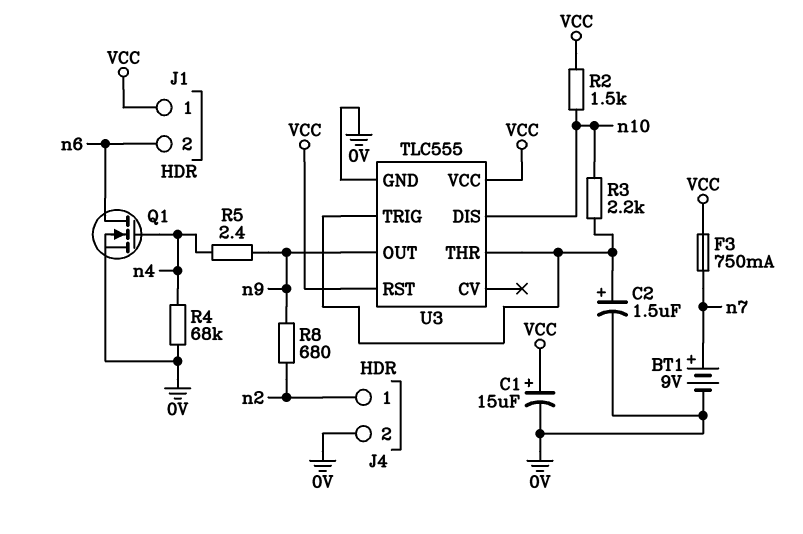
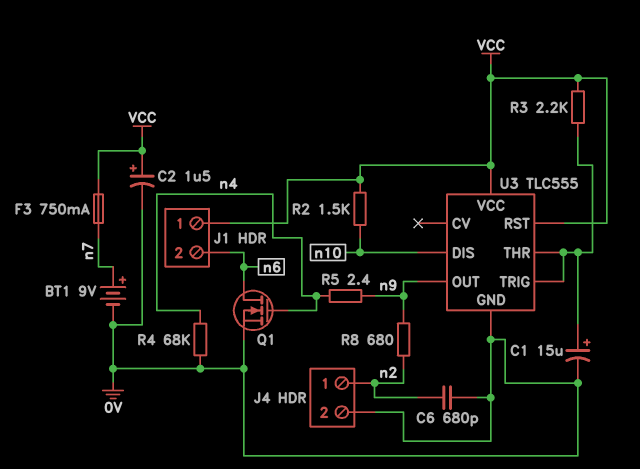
C1: 15uF (plus VCC, minus 0V) -> 15uF (plus U3/THR, minus 0V)
C2: 1.5uF (plus U3/THR, minus 0V) -> 1.5uF (plus VCC, minus 0V)
C6: none -> 680pF (0V, n2)
R3: 2.2k (U3/THR, n10) -> 2.2k (U3/THR, VCC)

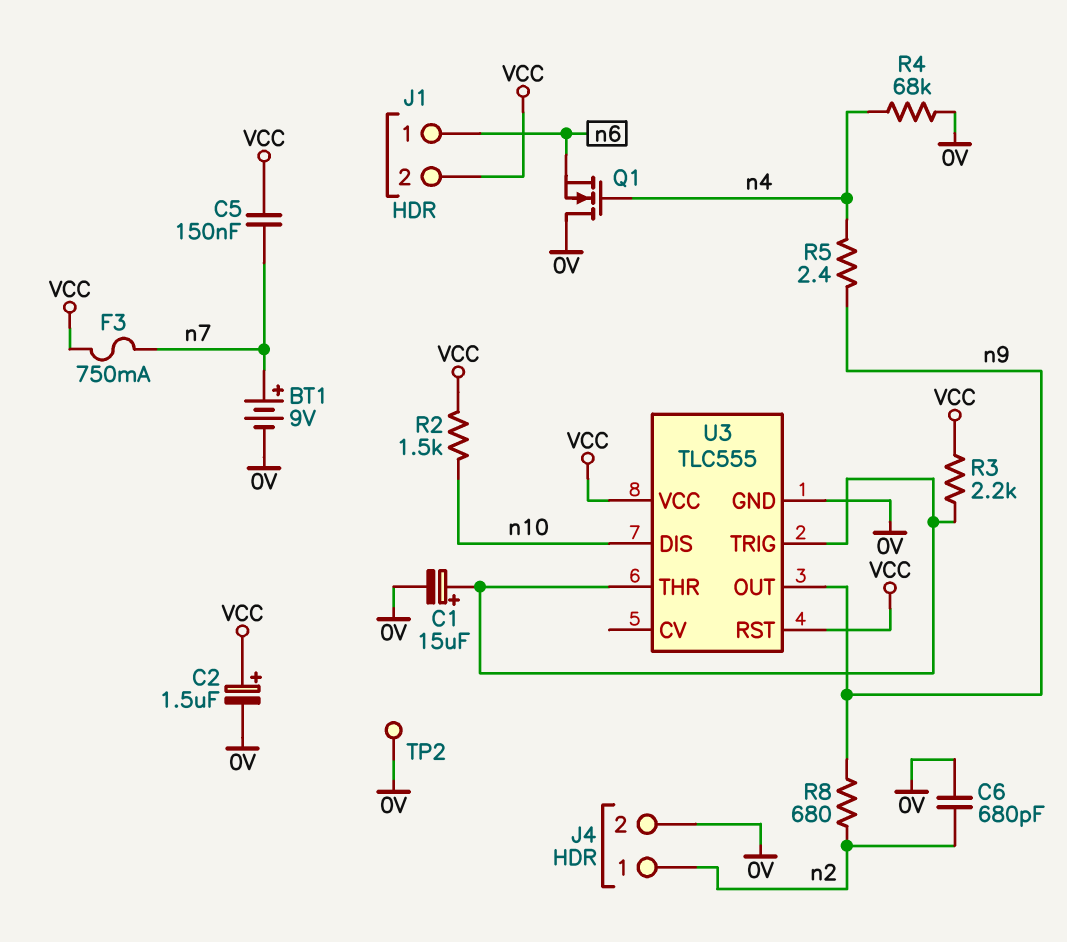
C5: none -> 150nF (VCC, n7)
J1 pin 1: VCC -> n6
J1 pin 2: n6 -> VCC
Q1: NMOS (G n4, D n6, S 0V) -> NMOS (G n4, D 0V, S n6)
TP2: none -> test point (0V)

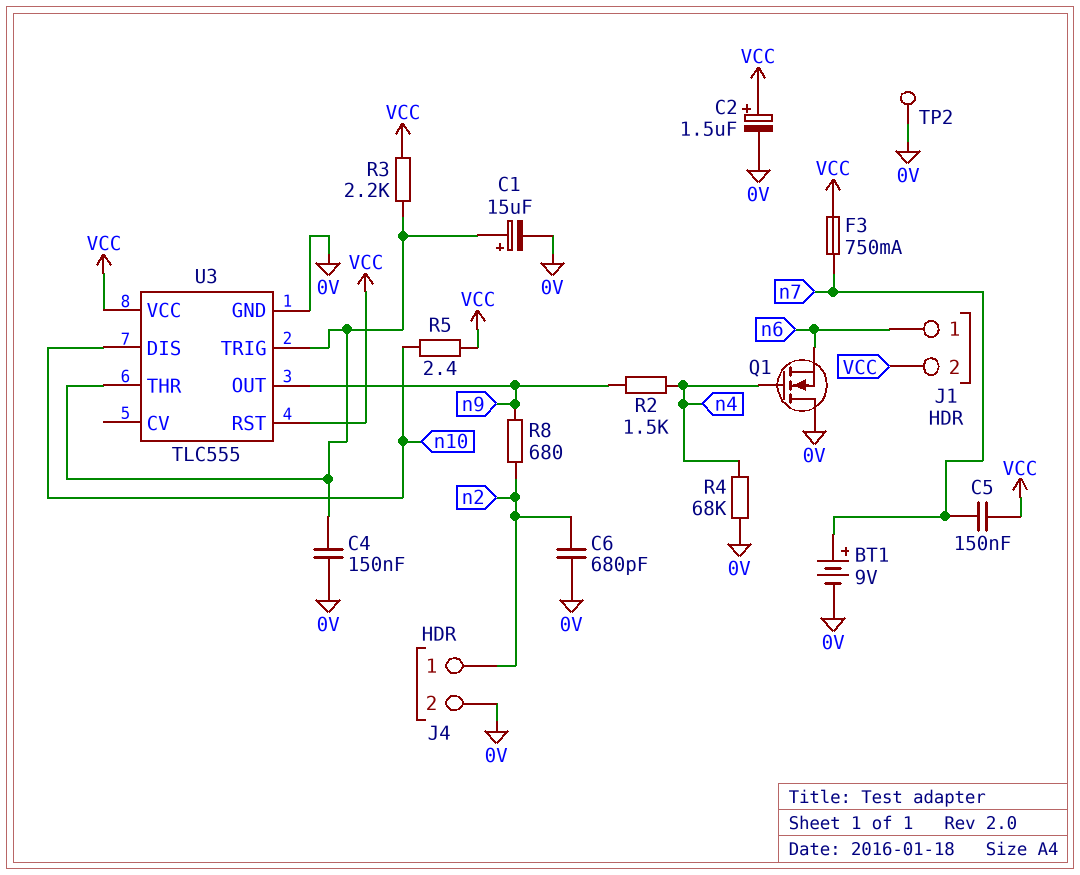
C4: none -> 150nF (0V, U3/THR)
R2: 1.5k (VCC, n10) -> 1.5k (n4, n9)
R5: 2.4 (n4, n9) -> 2.4 (VCC, n10)

